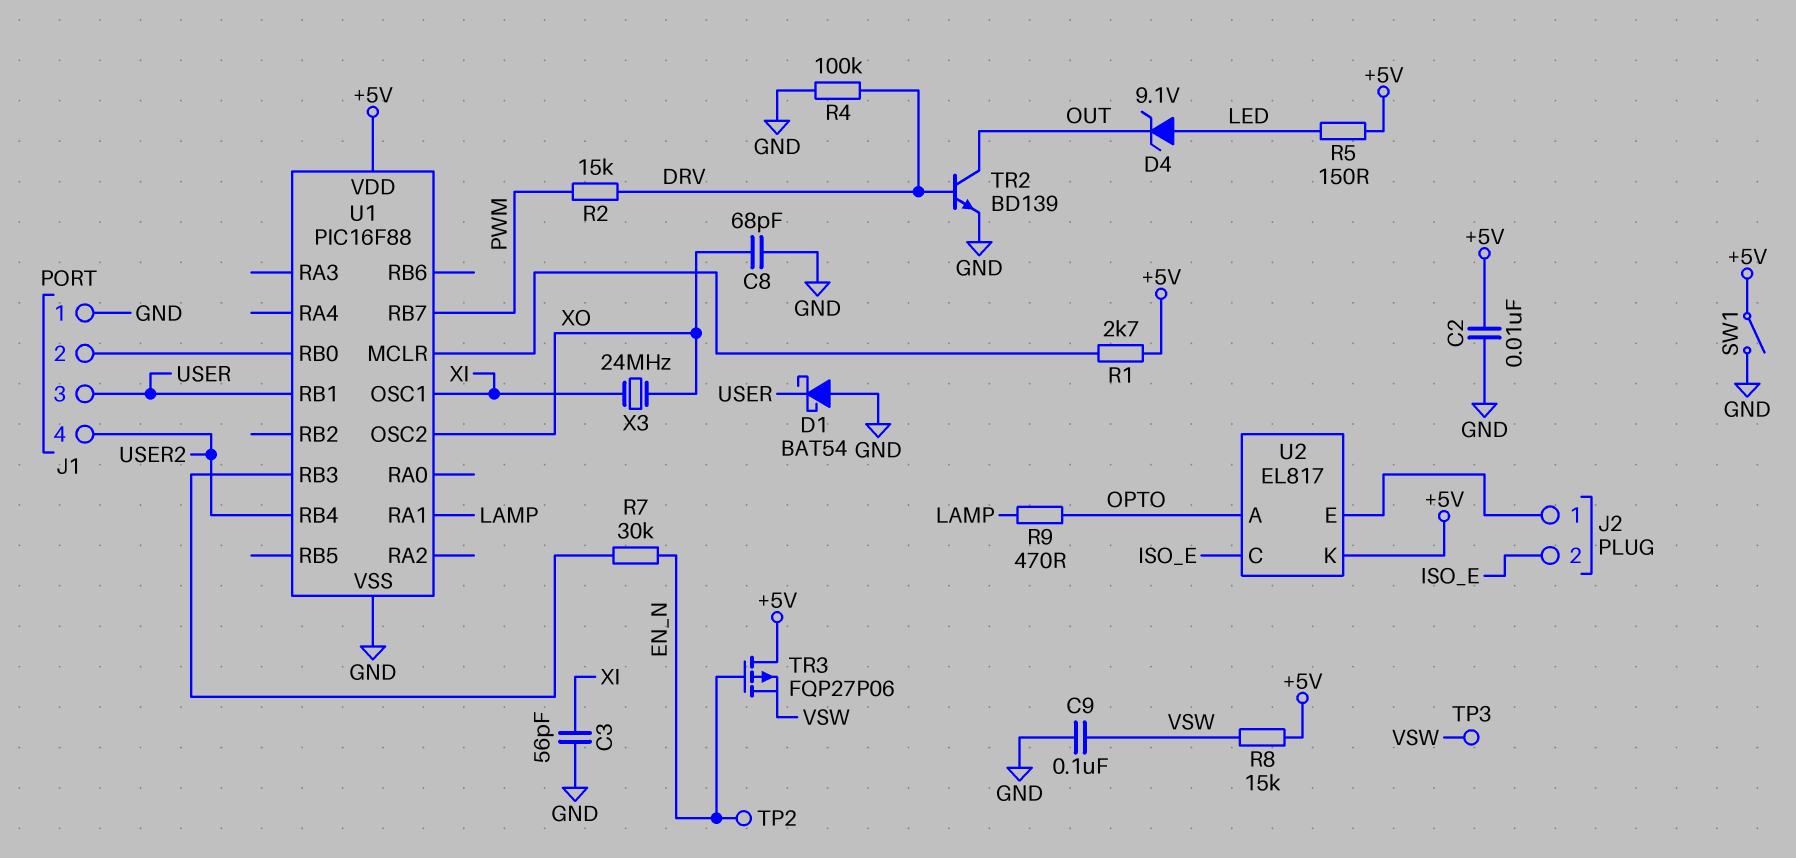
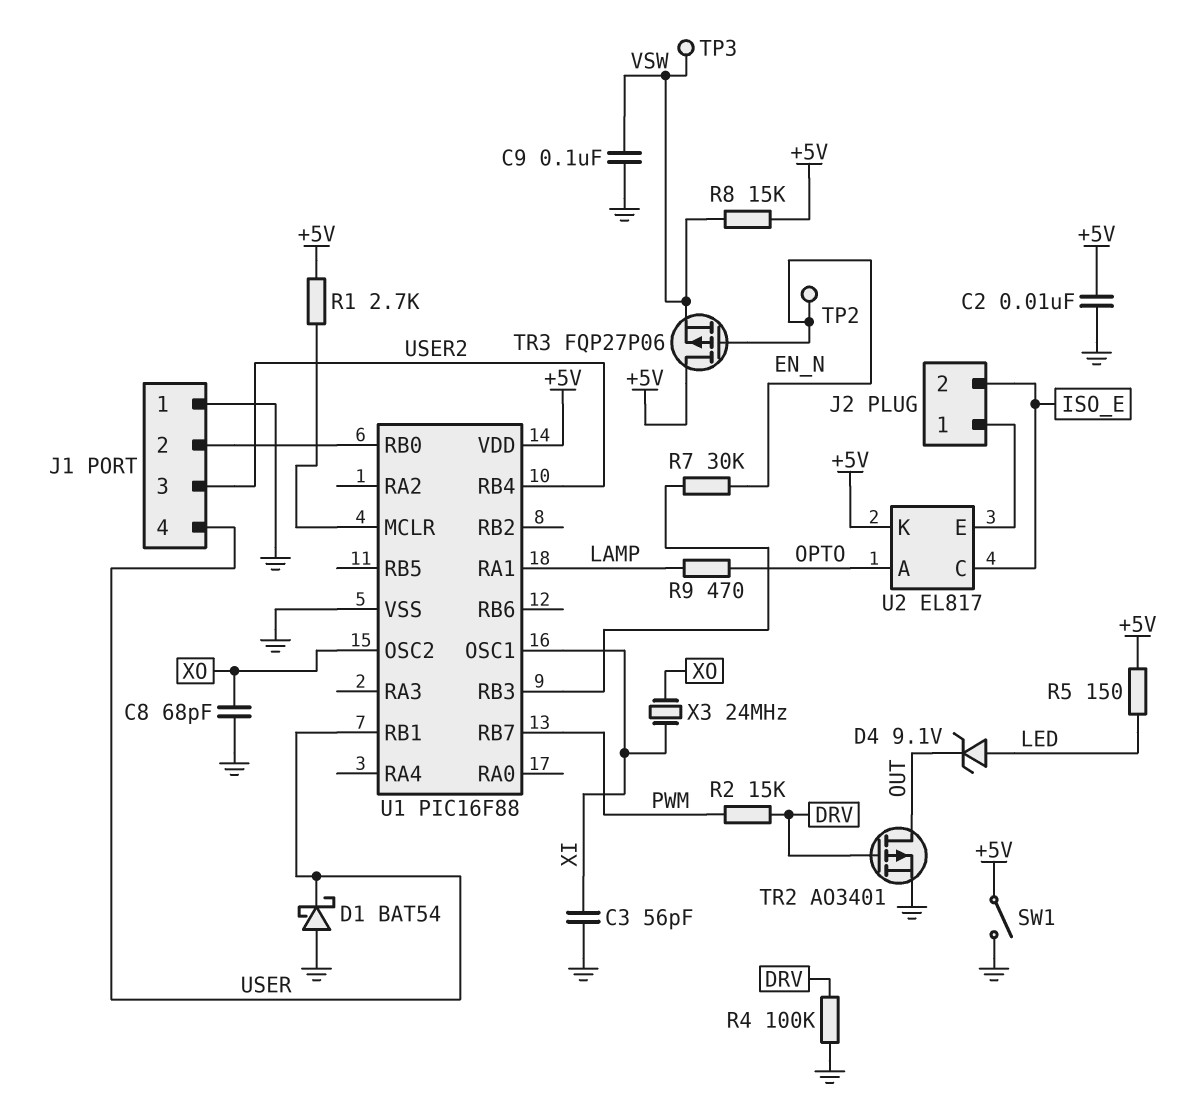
J1 pin 3: USER -> USER2
J1 pin 4: USER2 -> USER
TR2: NPN BD139 (B DRV, C OUT, E GND) -> PMOS AO3401 (G DRV, D OUT, S GND)

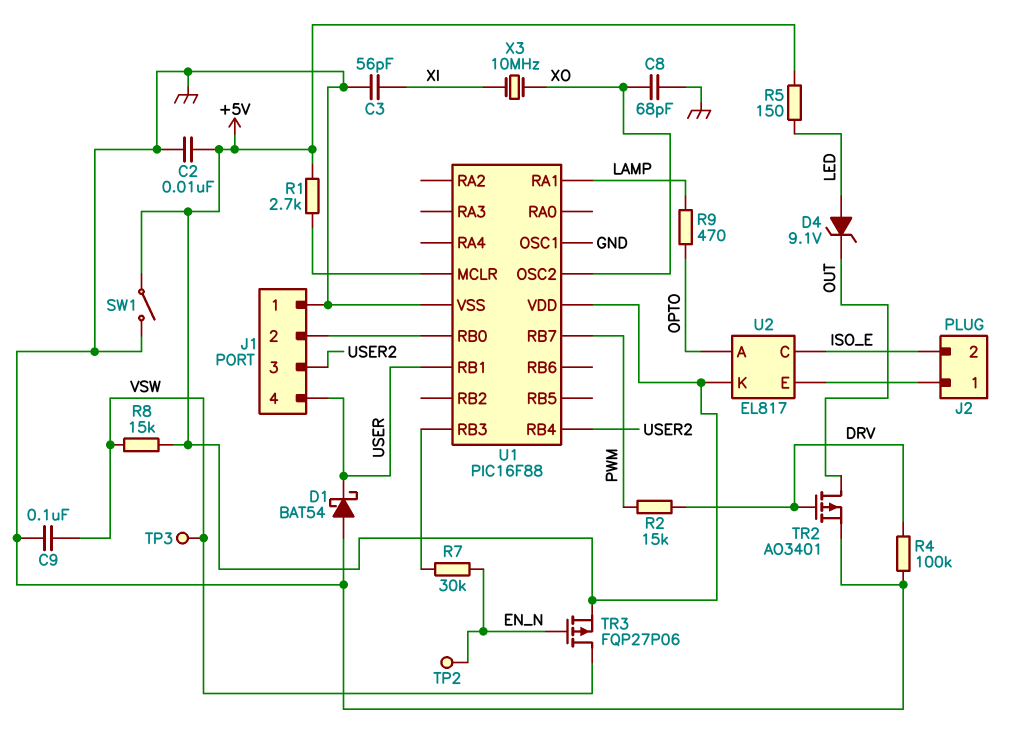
TR3: PMOS FQP27P06 (G EN_N, D +5V, S VSW) -> PMOS FQP27P06 (G EN_N, D VSW, S +5V)
U1 pin OSC1: XI -> GND
X3: 24MHz (XI, XO) -> 10MHz (XI, XO)

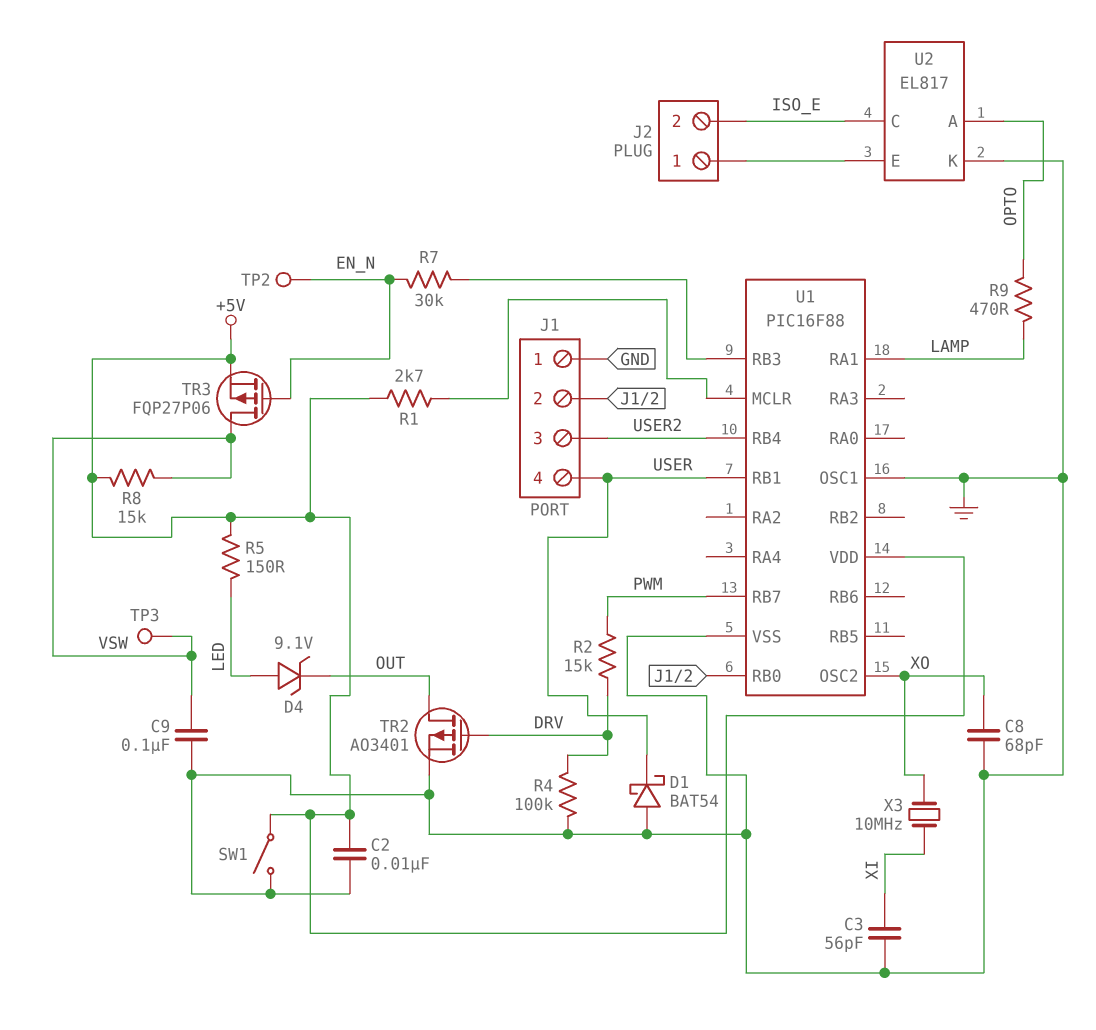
U2 pin K: +5V -> GND

